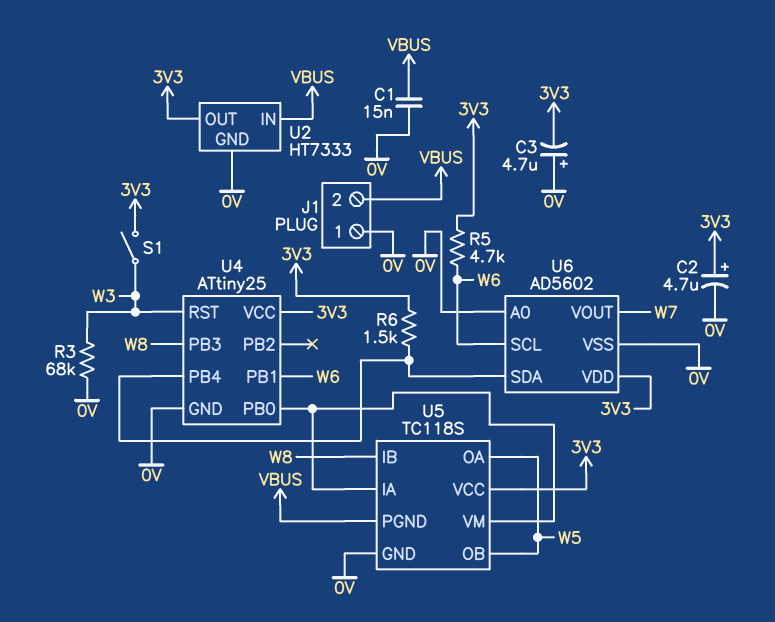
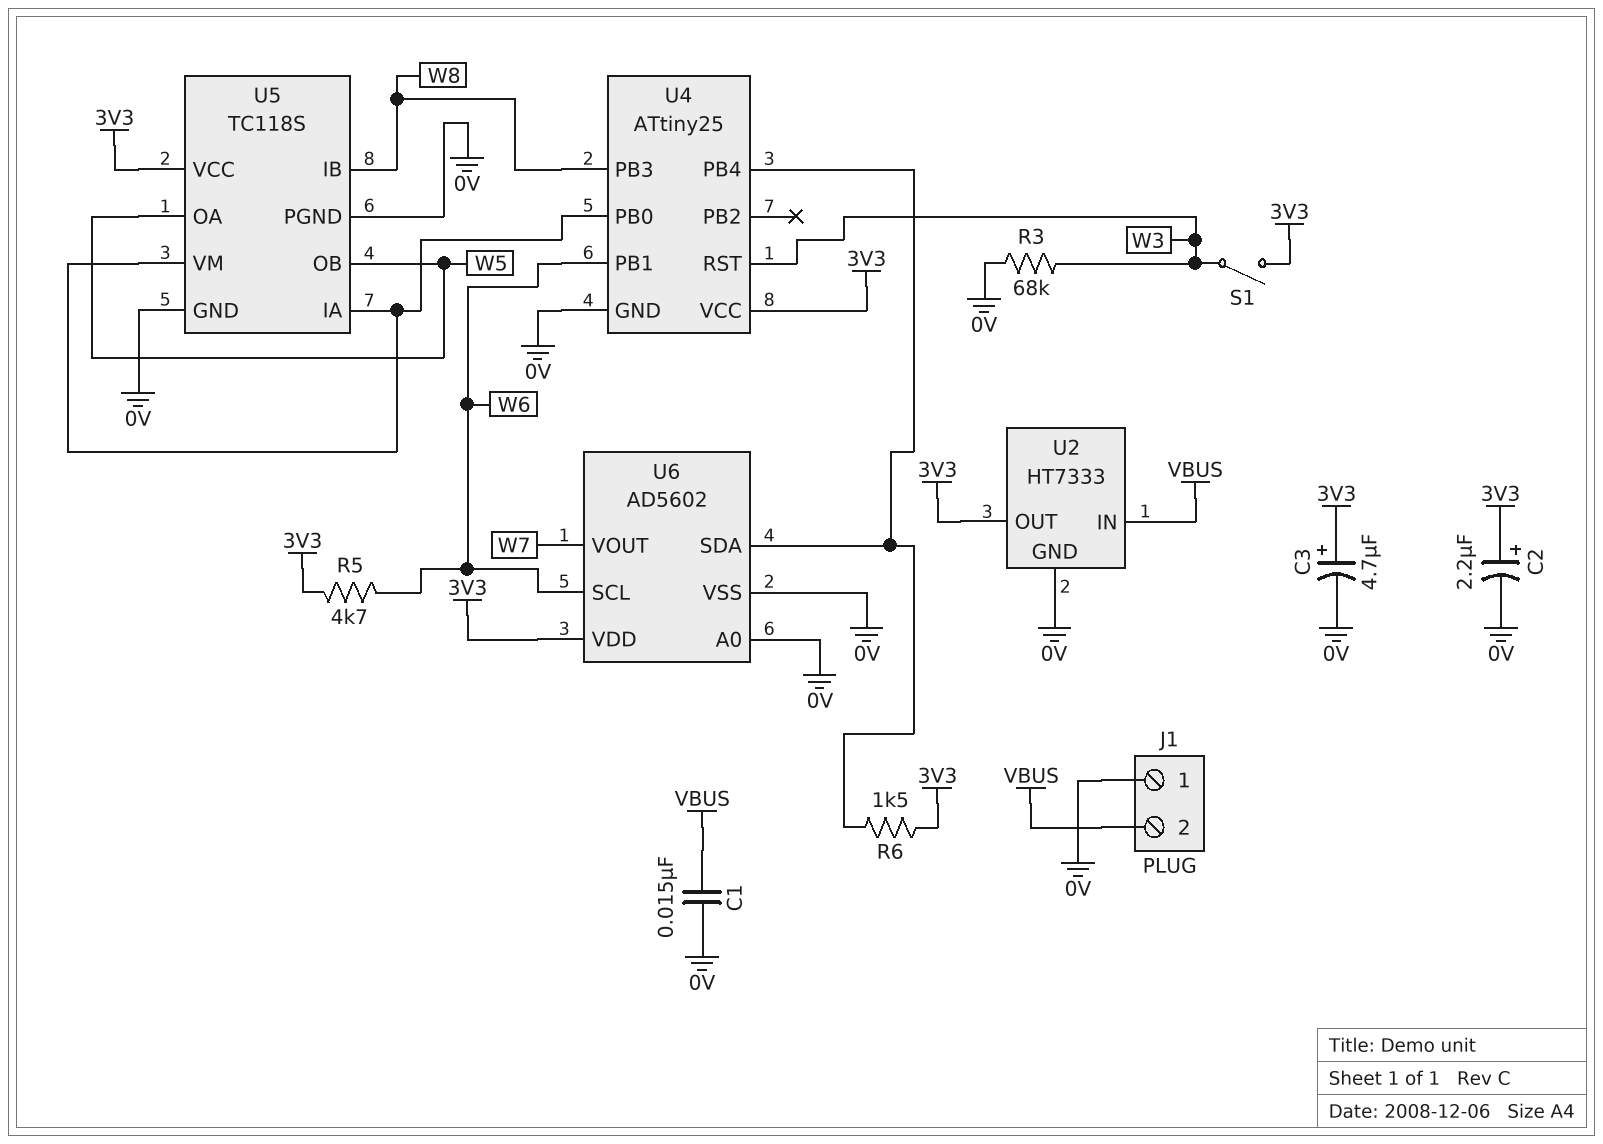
C2: 4.7uF (plus 3V3, minus 0V) -> 2.2uF (plus 3V3, minus 0V)
C3: 4.7uF (plus 0V, minus 3V3) -> 4.7uF (plus 3V3, minus 0V)
U5 pin PGND: VBUS -> 0V

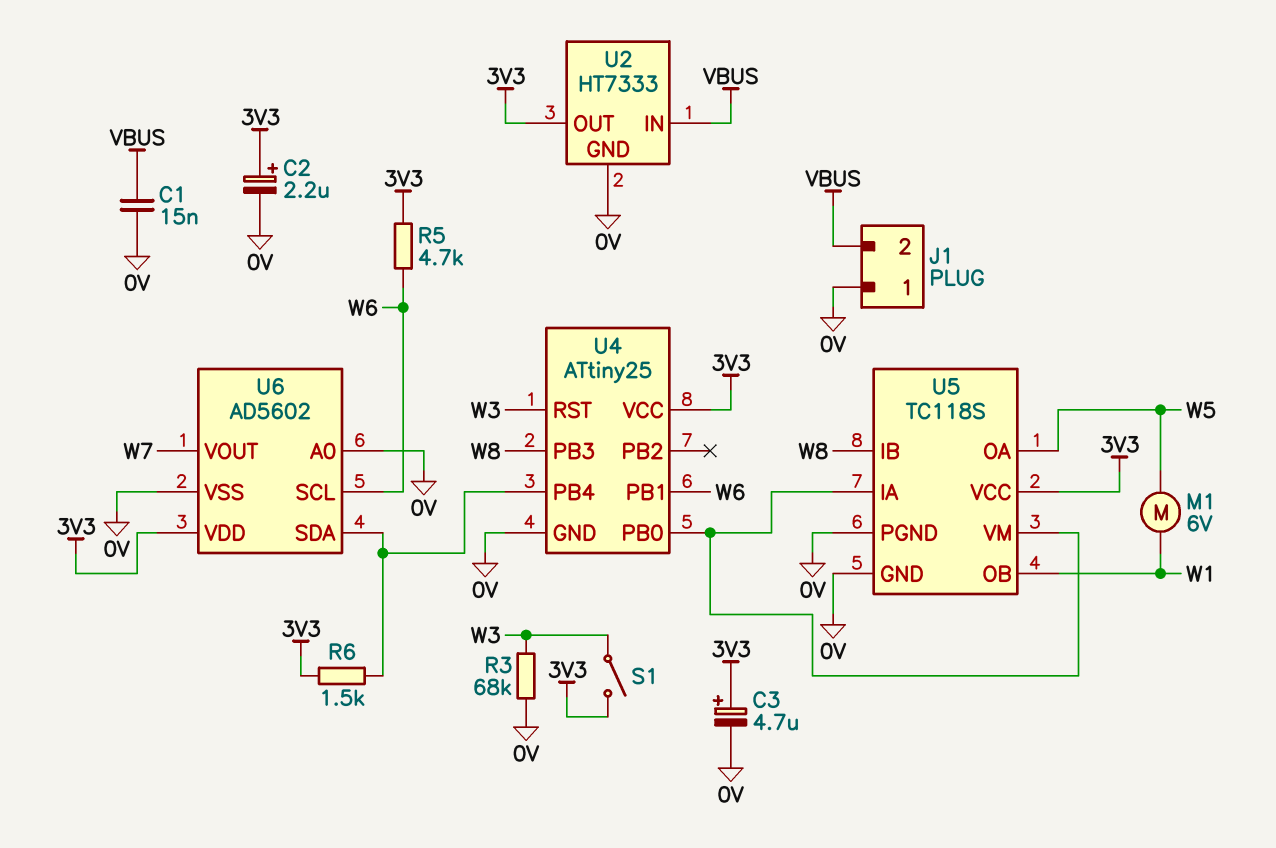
M1: none -> motor 6V (W1, W5)
U5 pin OB: W5 -> W1

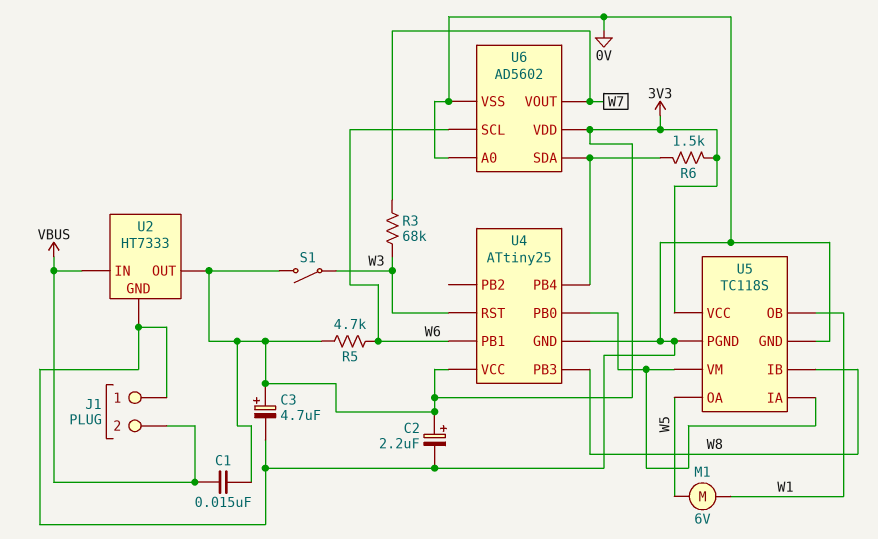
C1: 15nF (0V, VBUS) -> 15nF (3V3, VBUS)
R3: 68k (0V, W3) -> 68k (W3, W7)

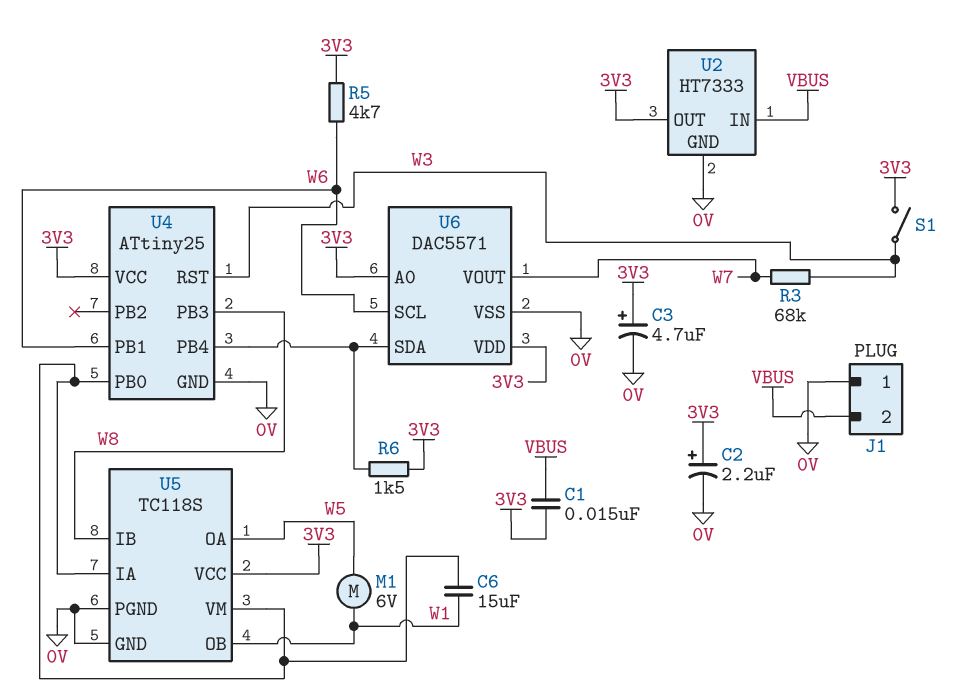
C6: none -> 15uF (U4/PB0, W1)
U6: AD5602 -> DAC5571
U6 pin A0: 0V -> 3V3

